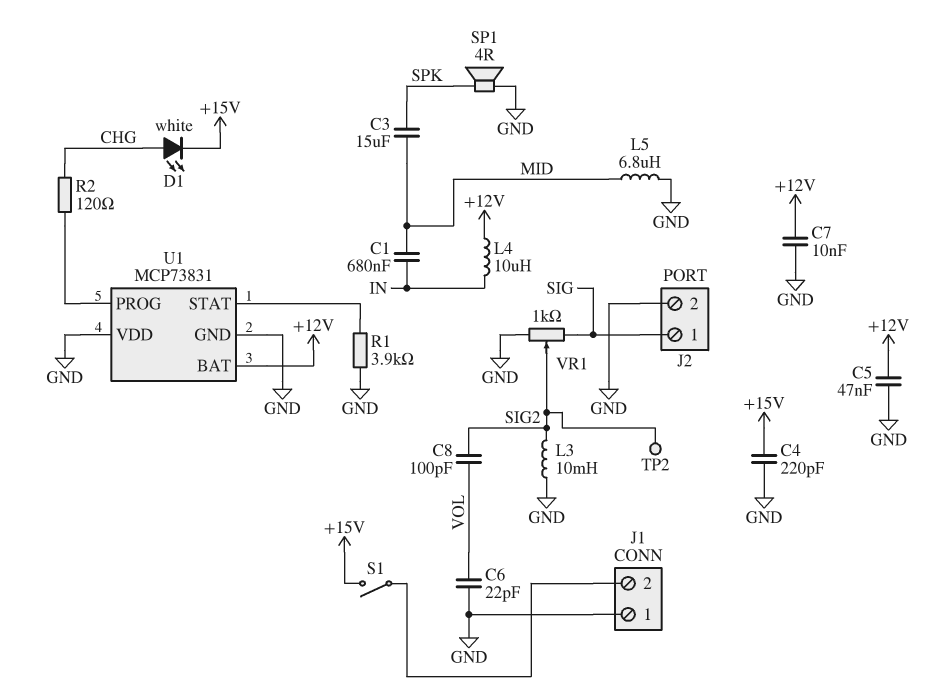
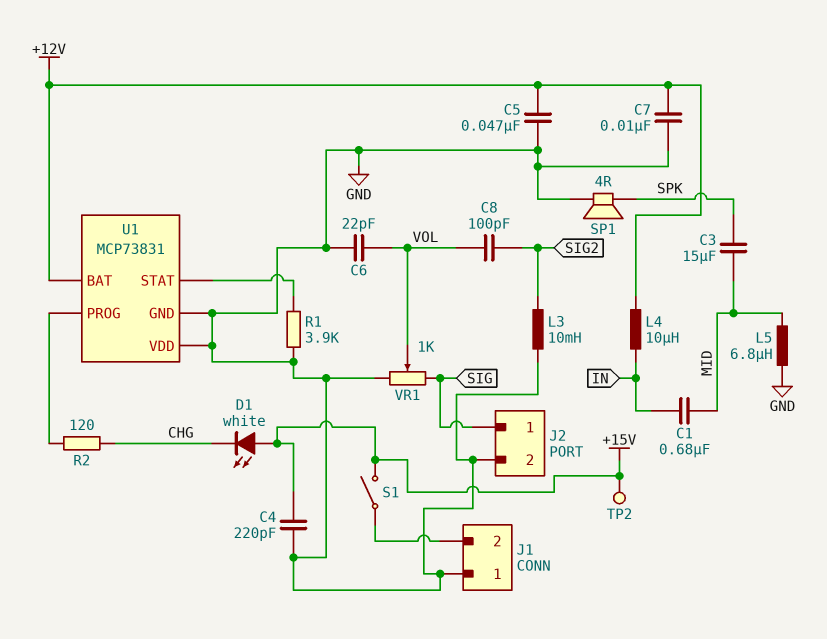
D1: LED white (A CHG, K +15V) -> LED white (A +15V, K CHG)
TP2: test point (SIG2) -> test point (+15V)
VR1: 1k (GND, SIG, wiper SIG2) -> 1k (GND, SIG, wiper VOL)

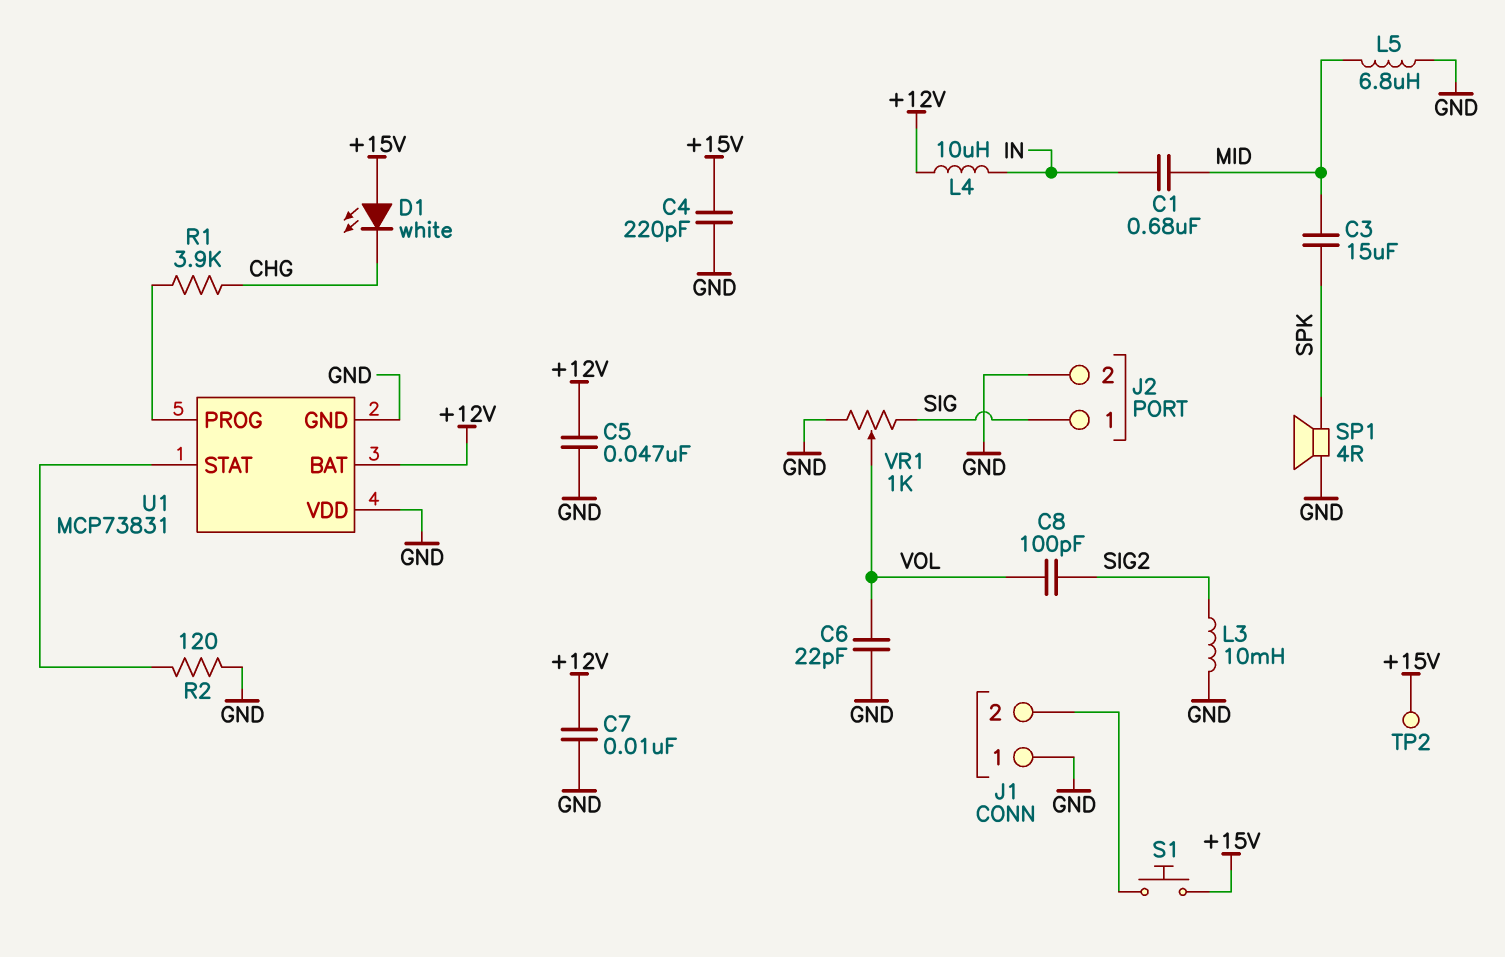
R1: 3.9k (GND, U1/STAT) -> 3.9k (CHG, U1/PROG)
R2: 120 (CHG, U1/PROG) -> 120 (GND, U1/STAT)
S1: switch (+15V, J1/2) -> button (+15V, J1/2)

